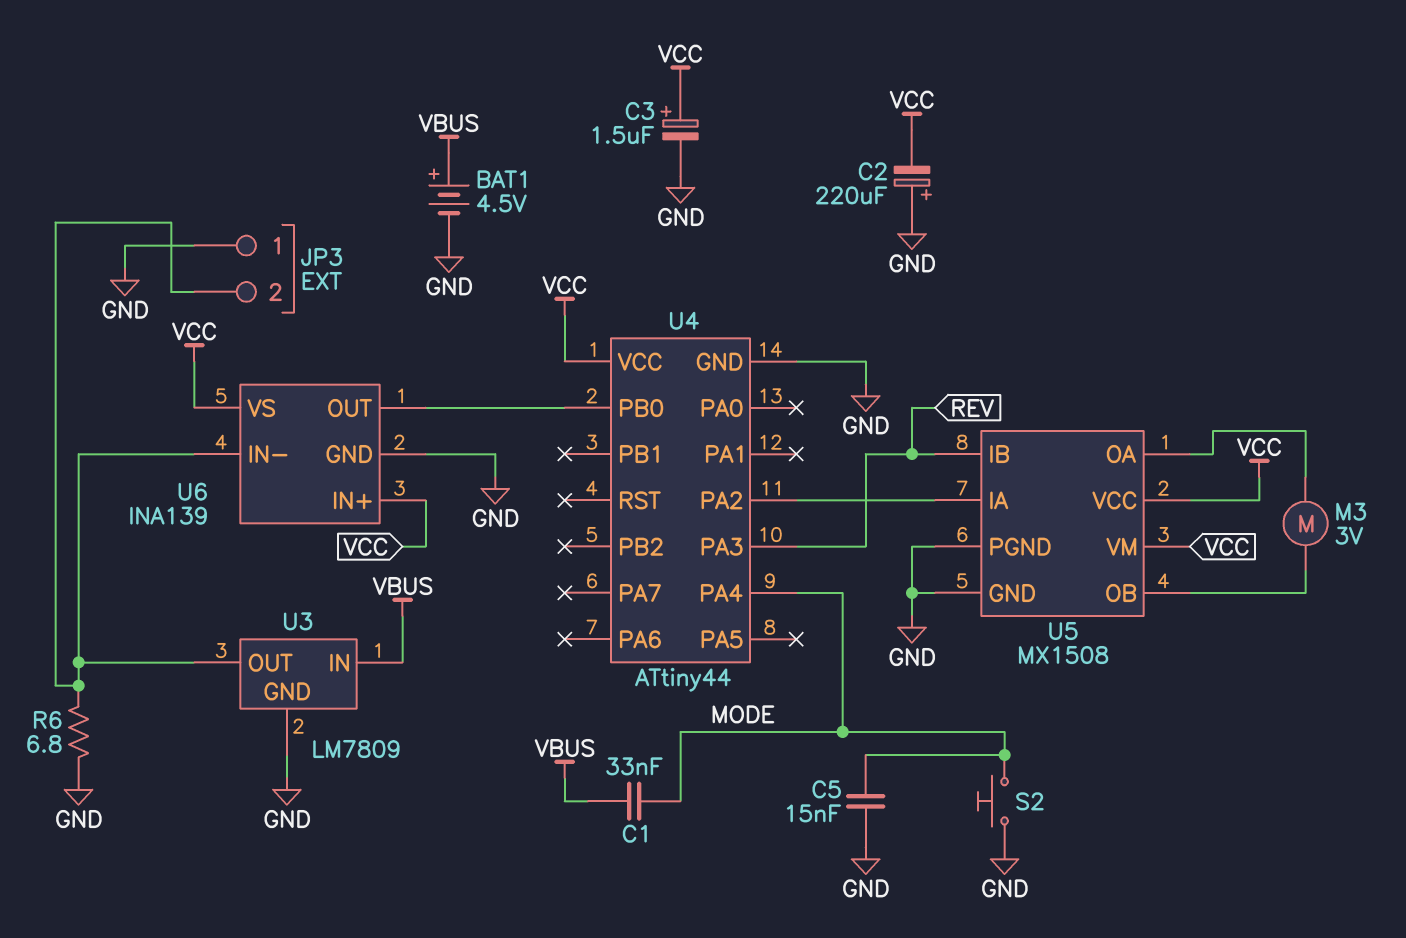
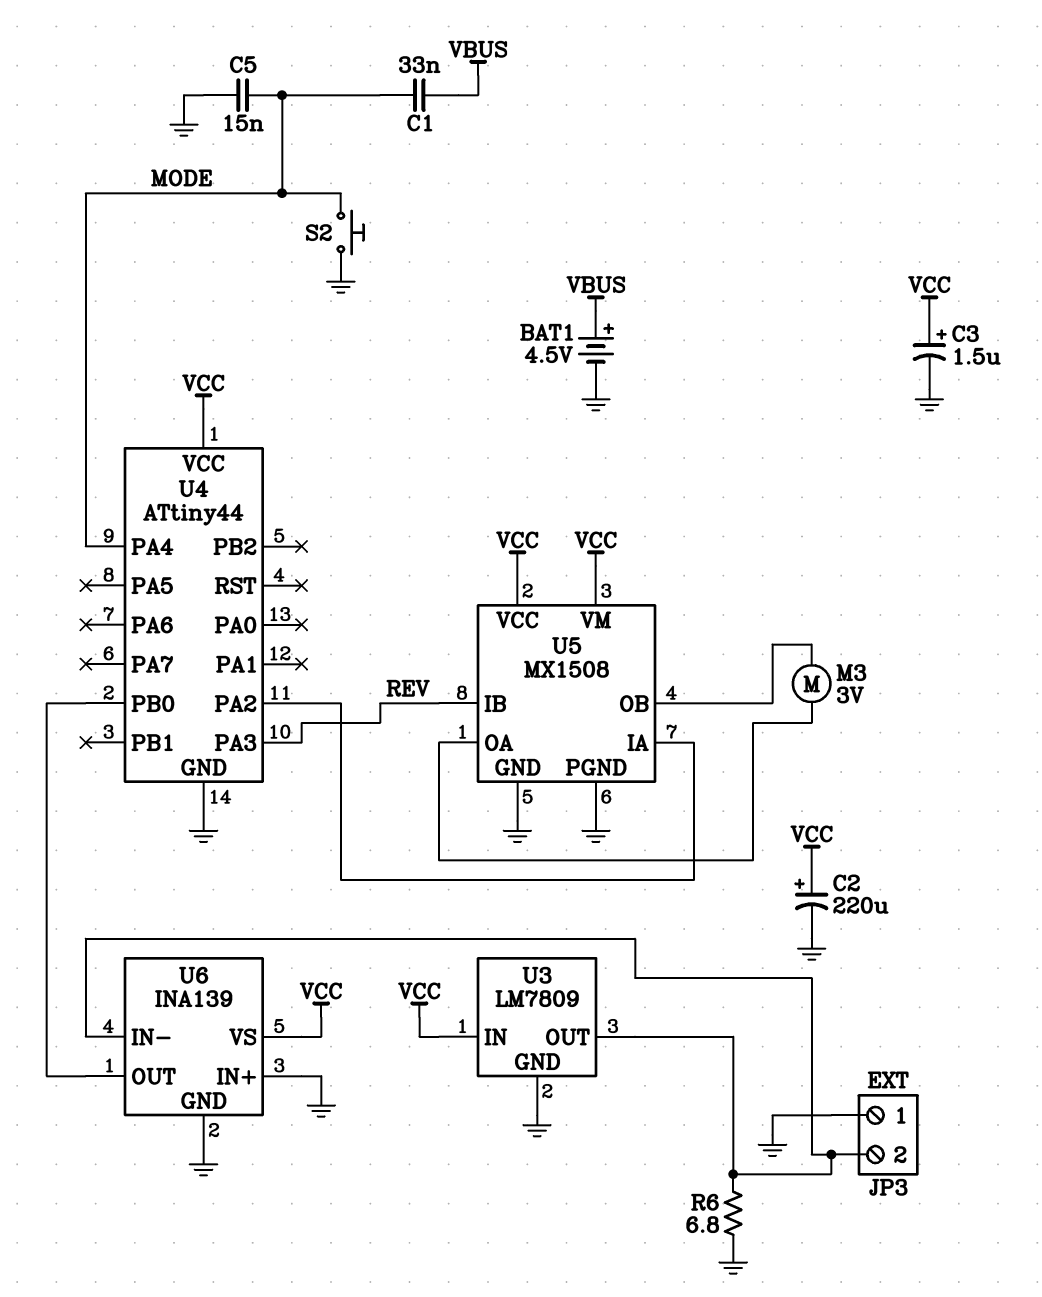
C2: 220uF (plus GND, minus VCC) -> 220uF (plus VCC, minus GND)
U3 pin IN: VBUS -> VCC
U6 pin IN+: VCC -> GND

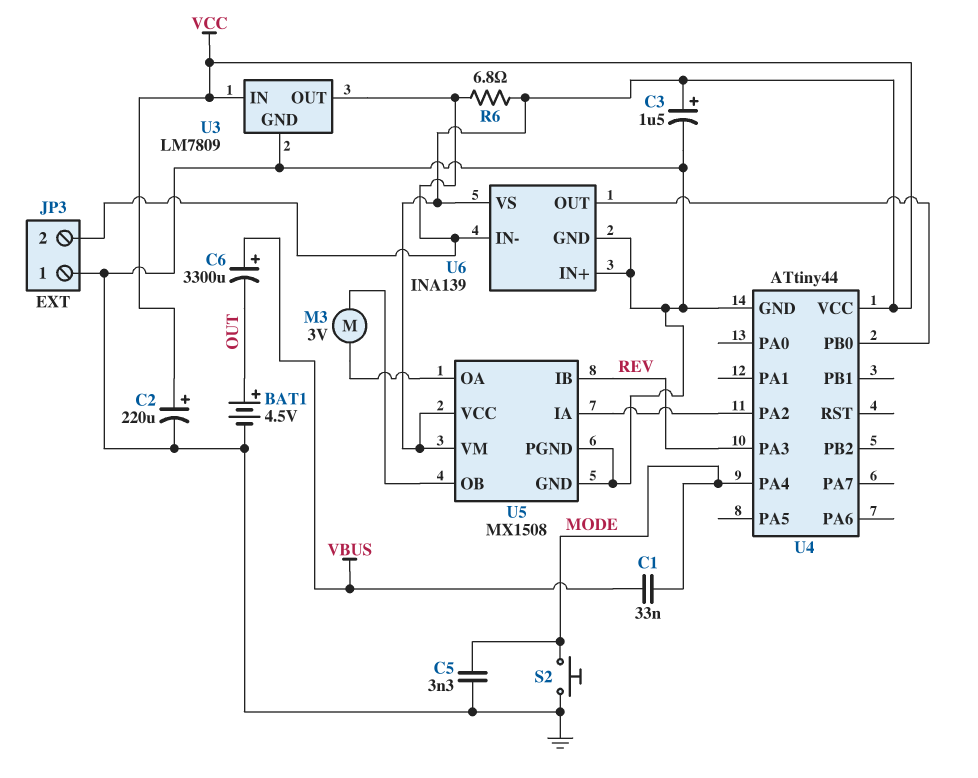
BAT1: 4.5V (plus VBUS, minus GND) -> 4.5V (plus OUT, minus GND)
C5: 15nF (GND, MODE) -> 3.3nF (GND, MODE)
C6: none -> 3300uF (plus VBUS, minus OUT)
R6: 6.8 (GND, JP3/2) -> 6.8 (JP3/2, VCC)

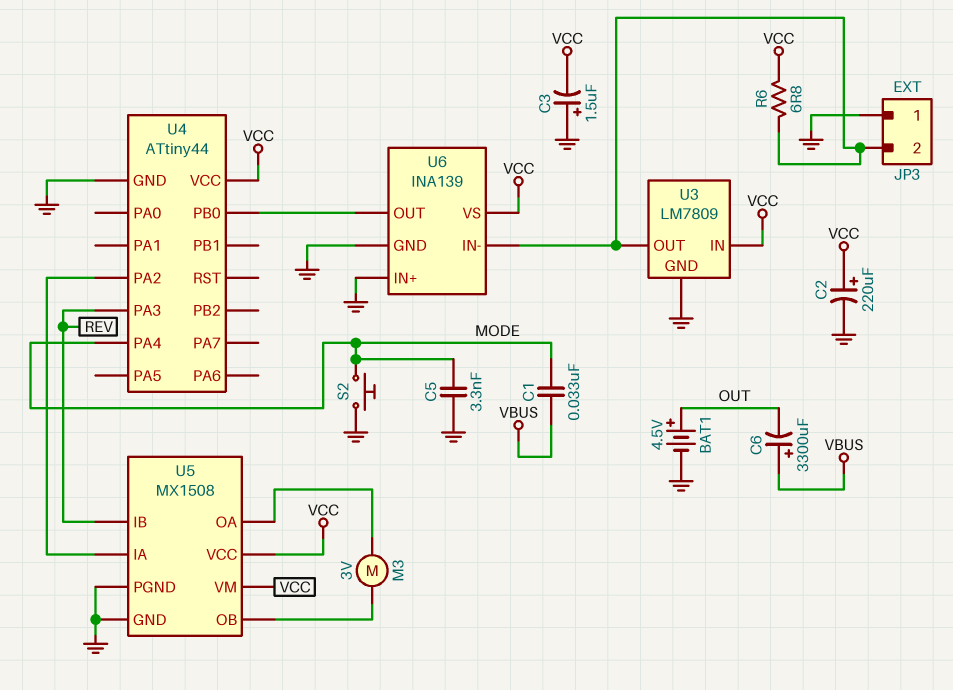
C3: 1.5uF (plus VCC, minus GND) -> 1.5uF (plus GND, minus VCC)

